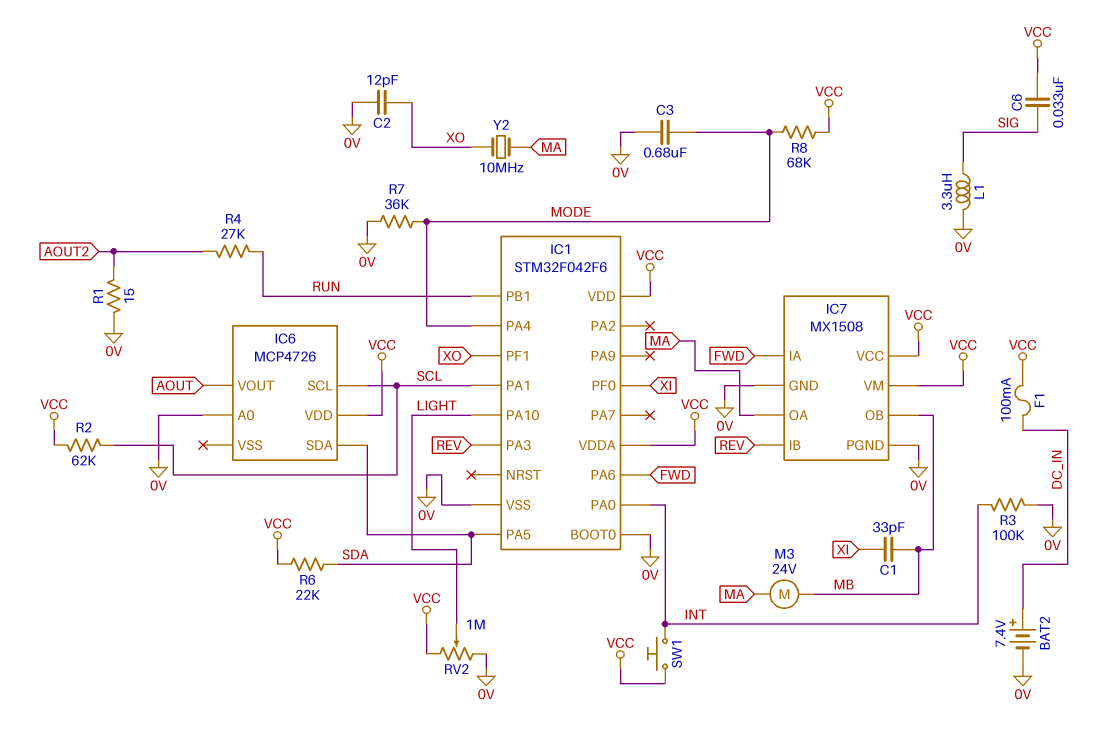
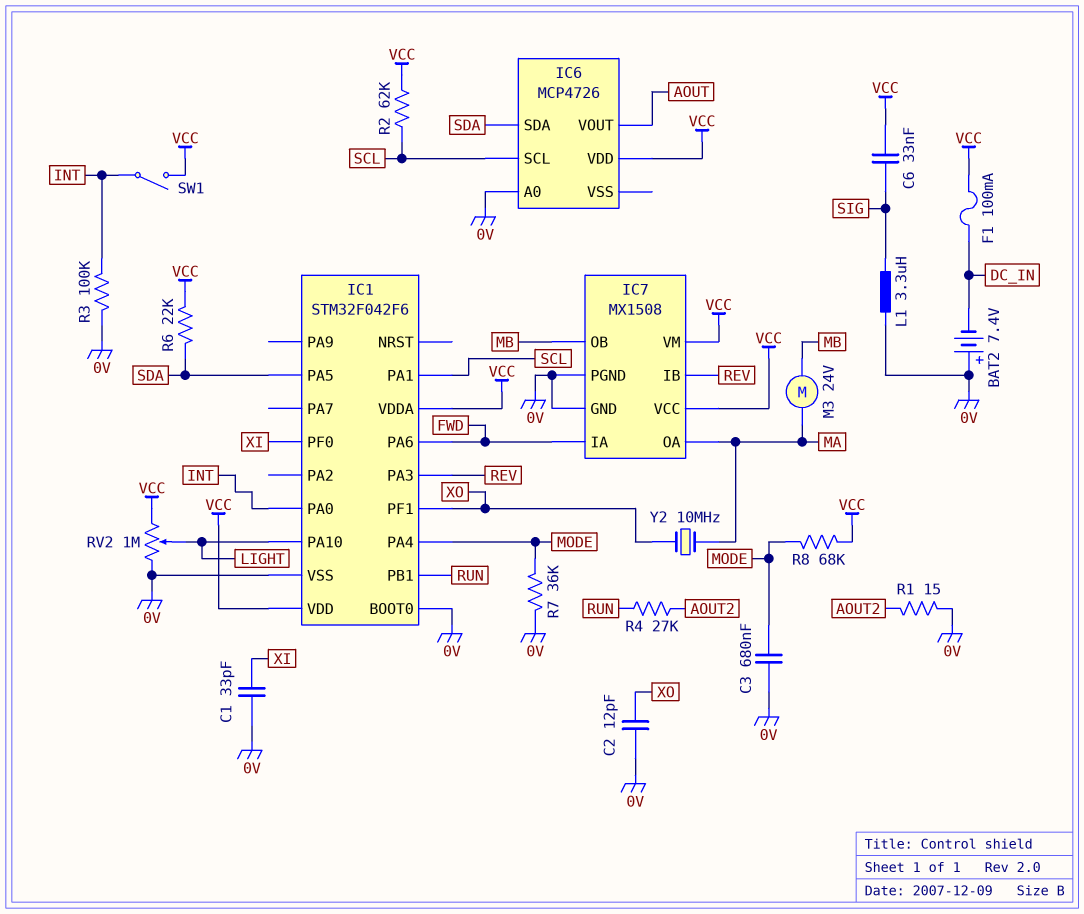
BAT2: 7.4V (plus DC_IN, minus 0V) -> 7.4V (plus 0V, minus DC_IN)
C1: 33pF (MB, XI) -> 33pF (0V, XI)
SW1: button (INT, VCC) -> switch (INT, VCC)

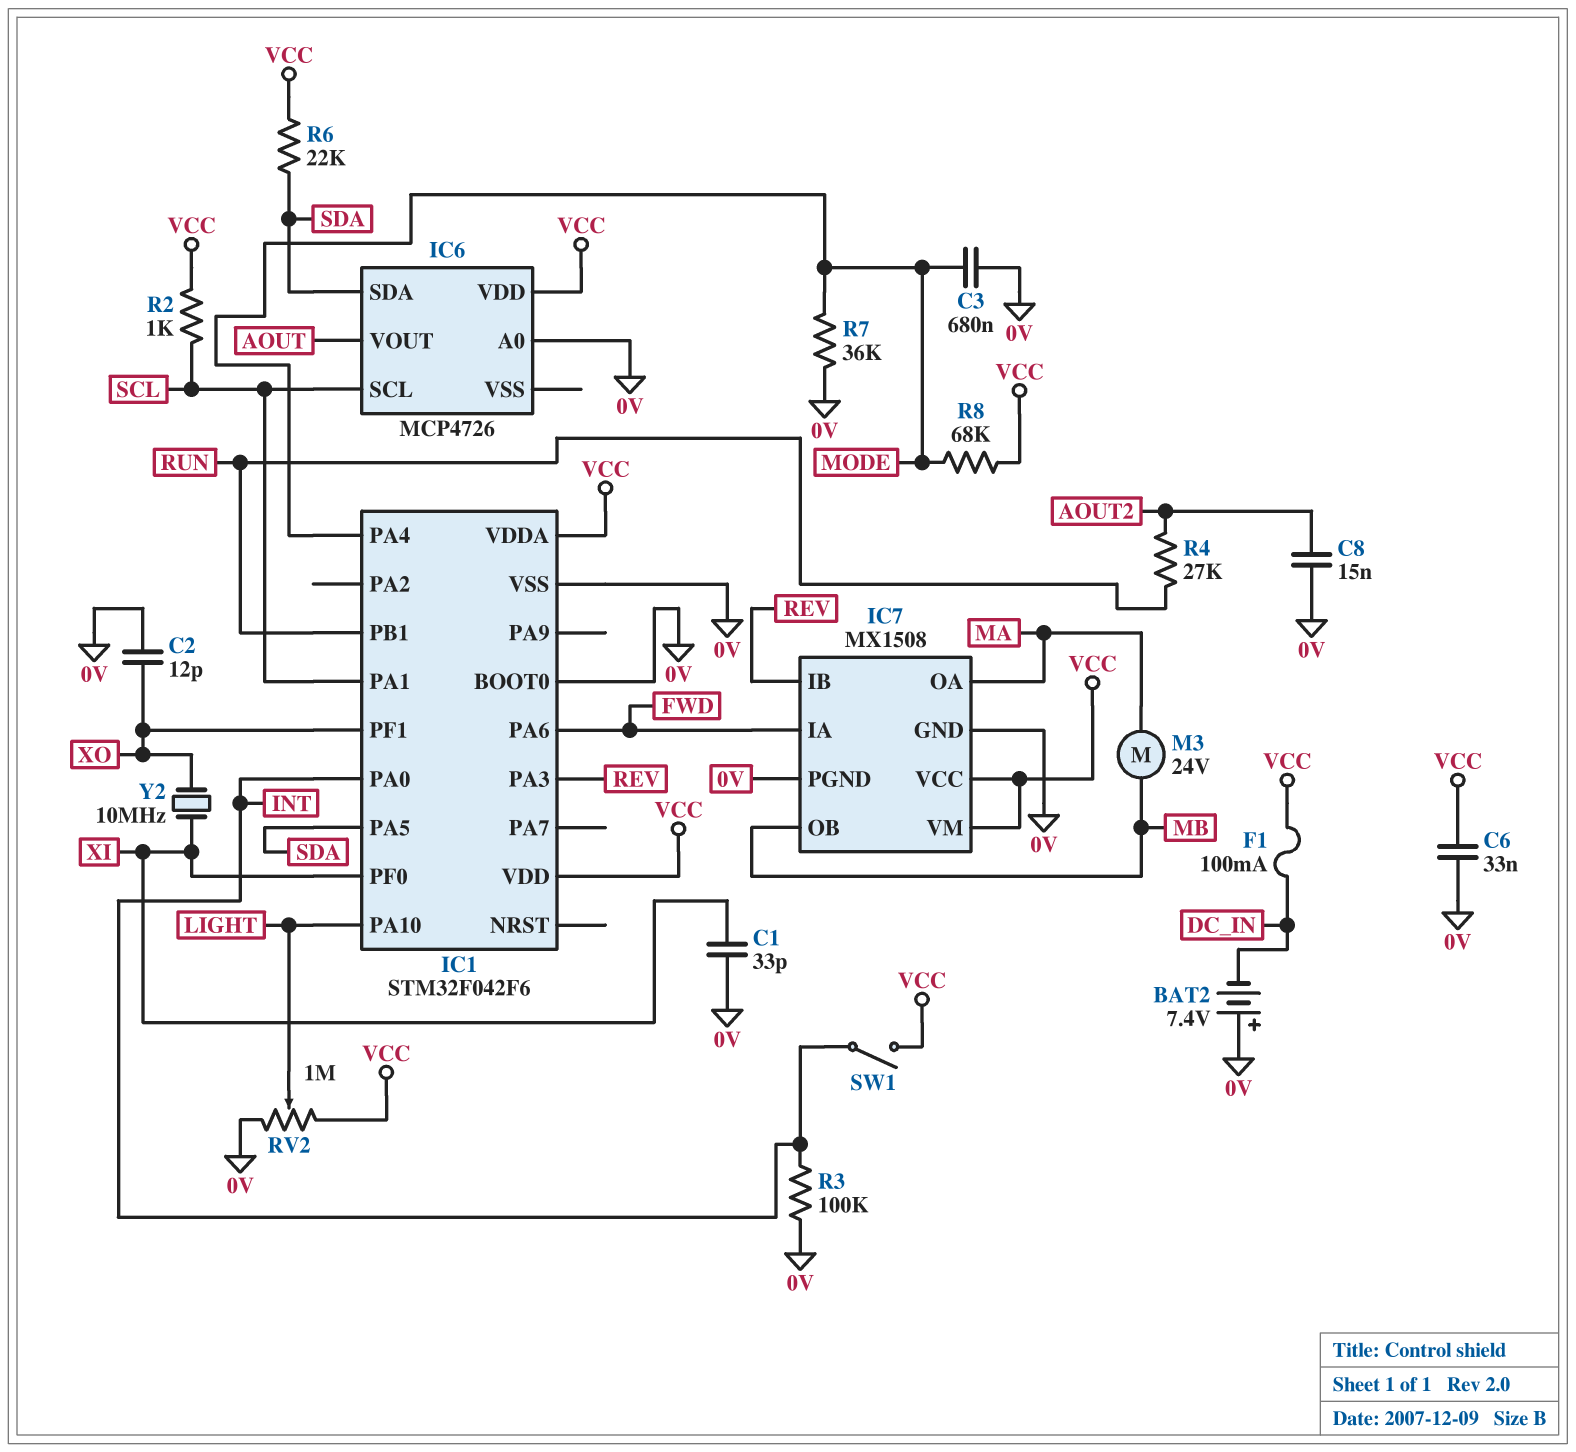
C6: 33nF (SIG, VCC) -> 33nF (0V, VCC)
C8: none -> 15nF (0V, AOUT2)
L1: 3.3uH (0V, SIG) -> none
R1: 15 (0V, AOUT2) -> none
R2: 62k (SCL, VCC) -> 1k (SCL, VCC)
Y2: 10MHz (MA, XO) -> 10MHz (XI, XO)

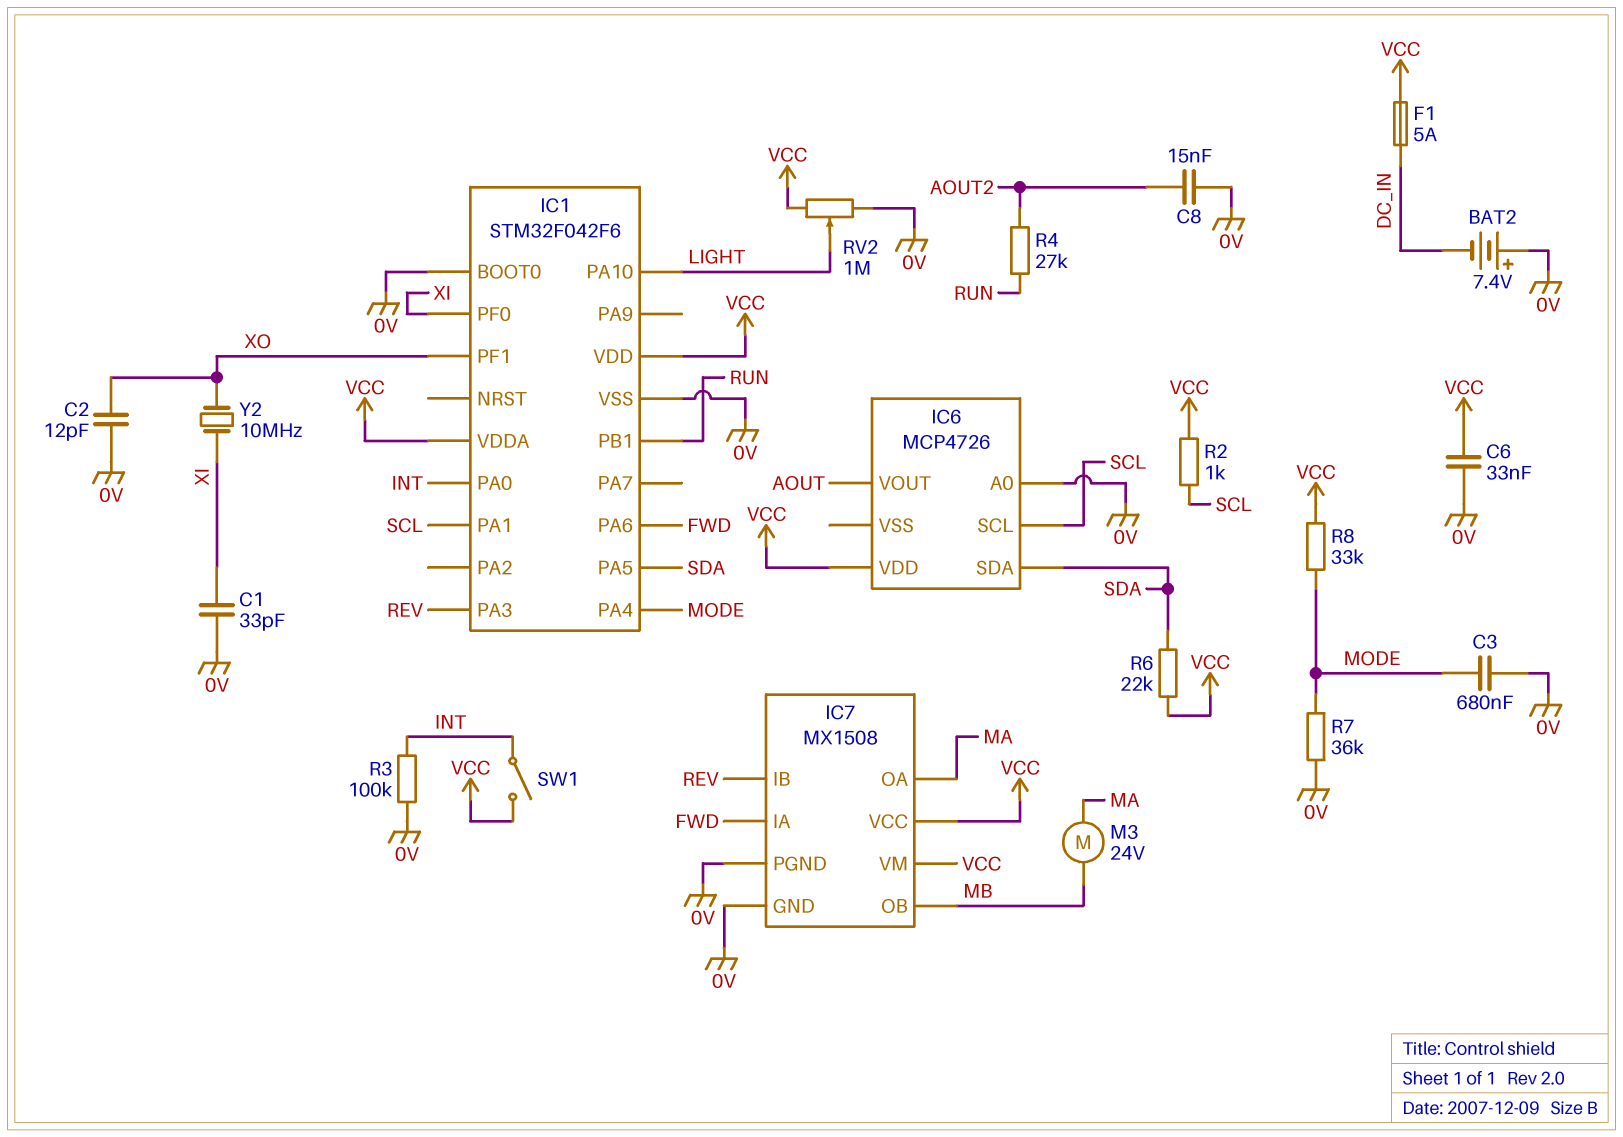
F1: 100mA (DC_IN, VCC) -> 5A (DC_IN, VCC)
R8: 68k (MODE, VCC) -> 33k (MODE, VCC)

